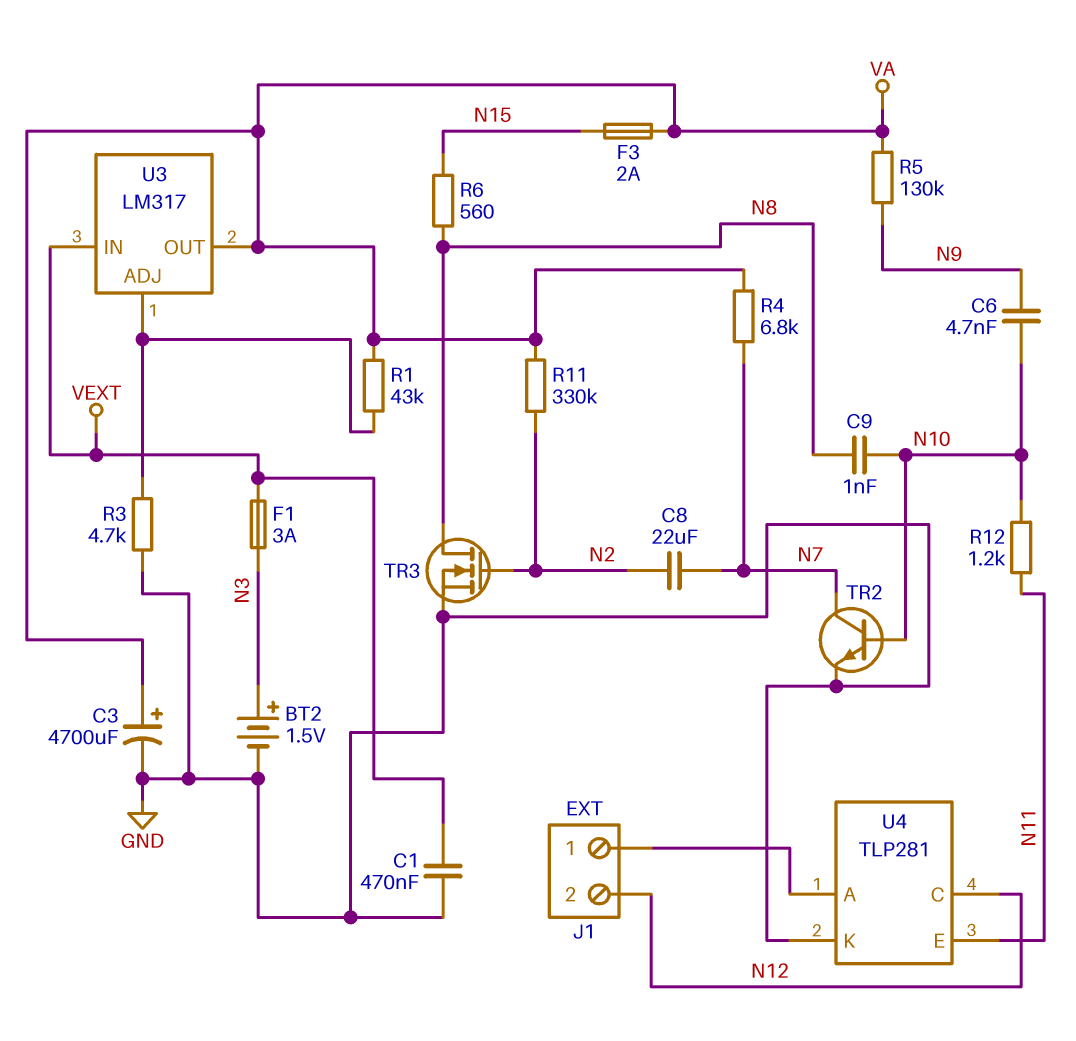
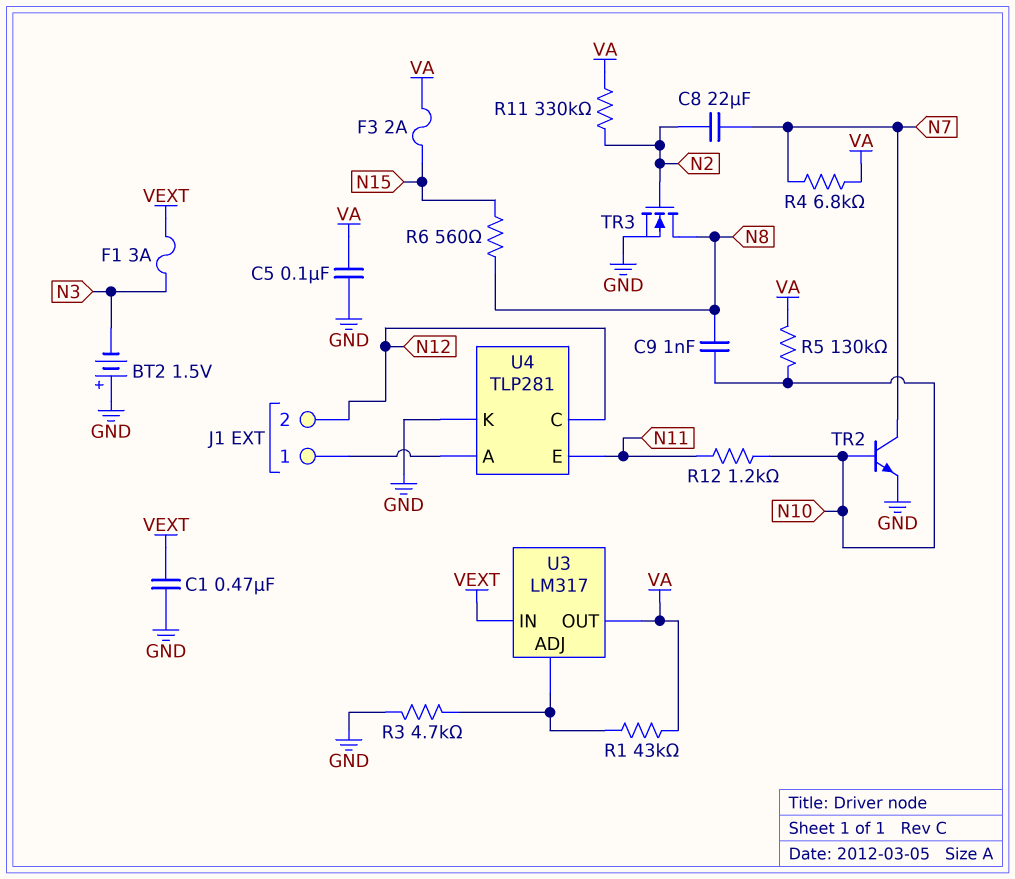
BT2: 1.5V (plus N3, minus GND) -> 1.5V (plus GND, minus N3)
C3: 4700uF (plus VA, minus GND) -> none
C5: none -> 100nF (GND, VA)
C6: 4.7nF (N9, N10) -> none
R5: 130k (N9, VA) -> 130k (N10, VA)

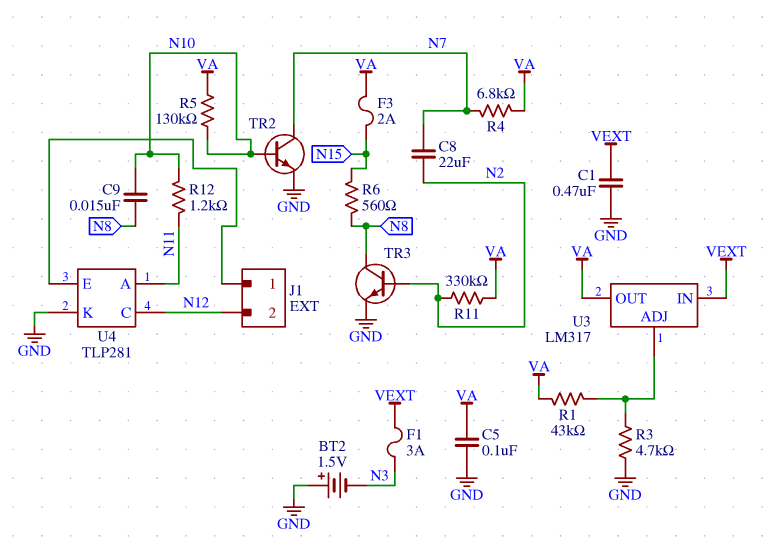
C9: 1nF (N8, N10) -> 15nF (N8, N10)
TR3: NMOS (G N2, D N8, S GND) -> NPN (B N2, C N8, E GND)
U4 pin A: J1/1 -> N11
U4 pin E: N11 -> J1/1

